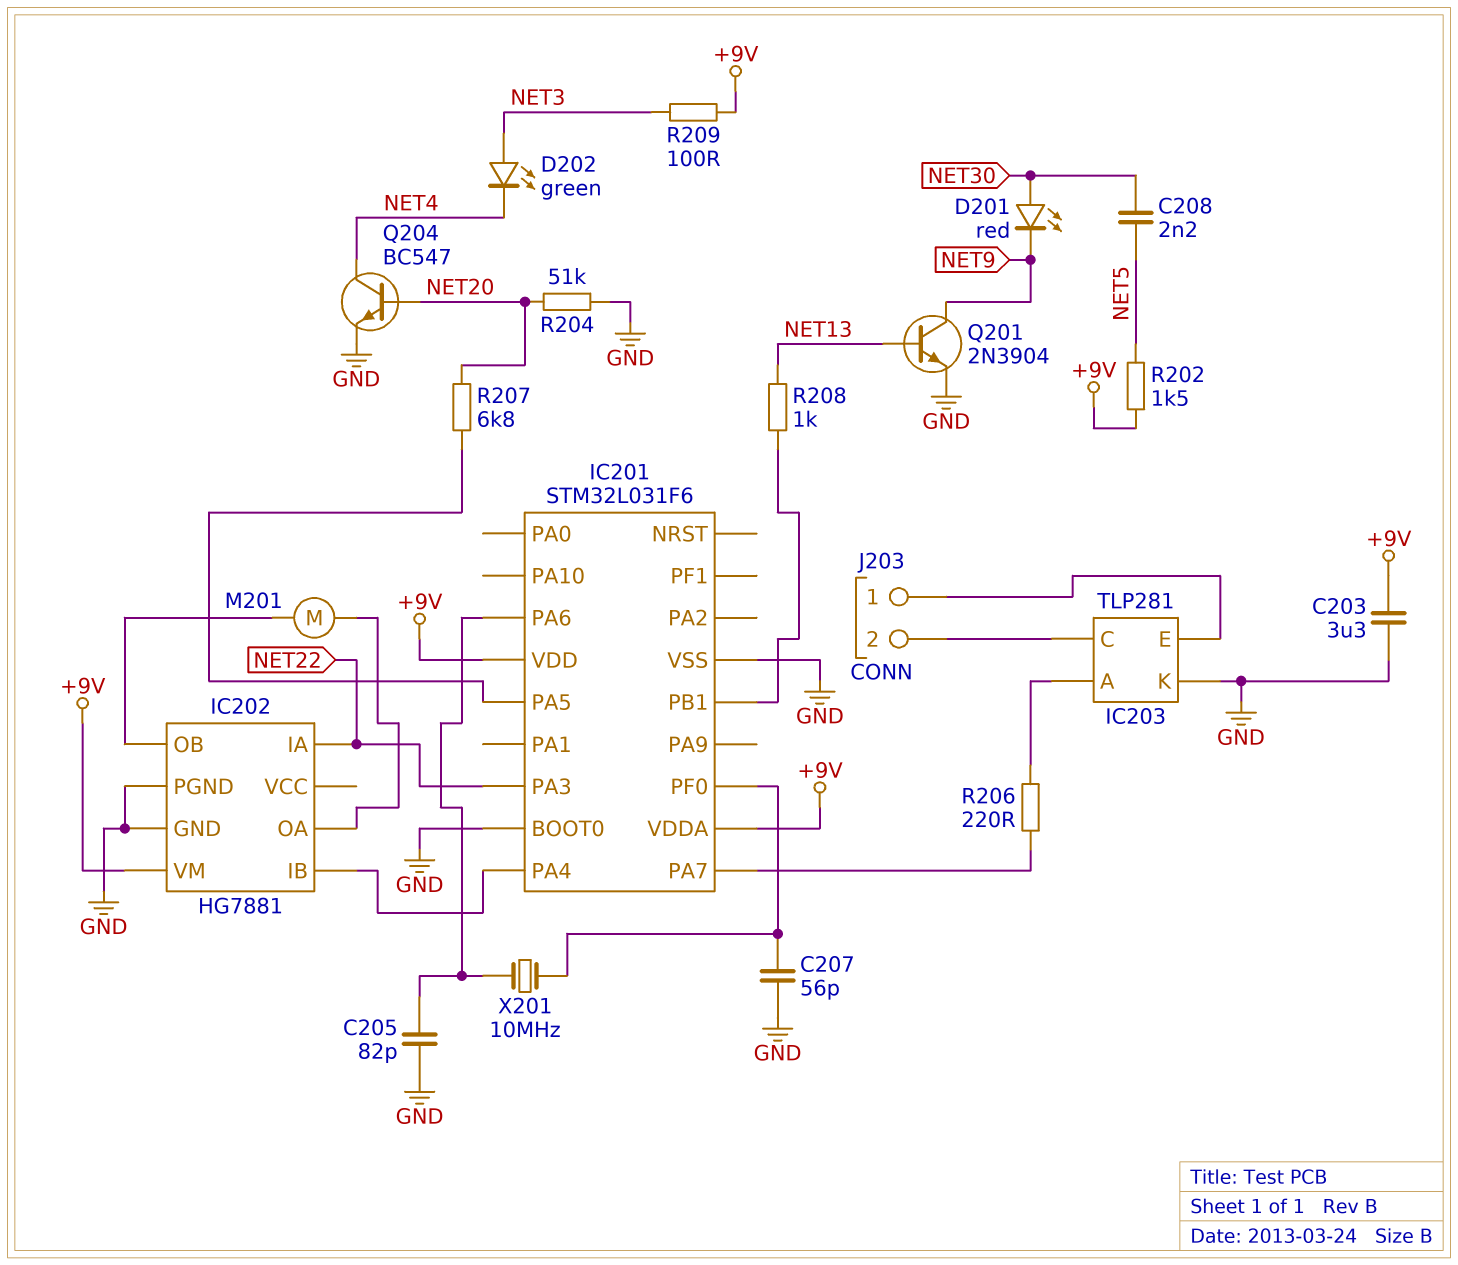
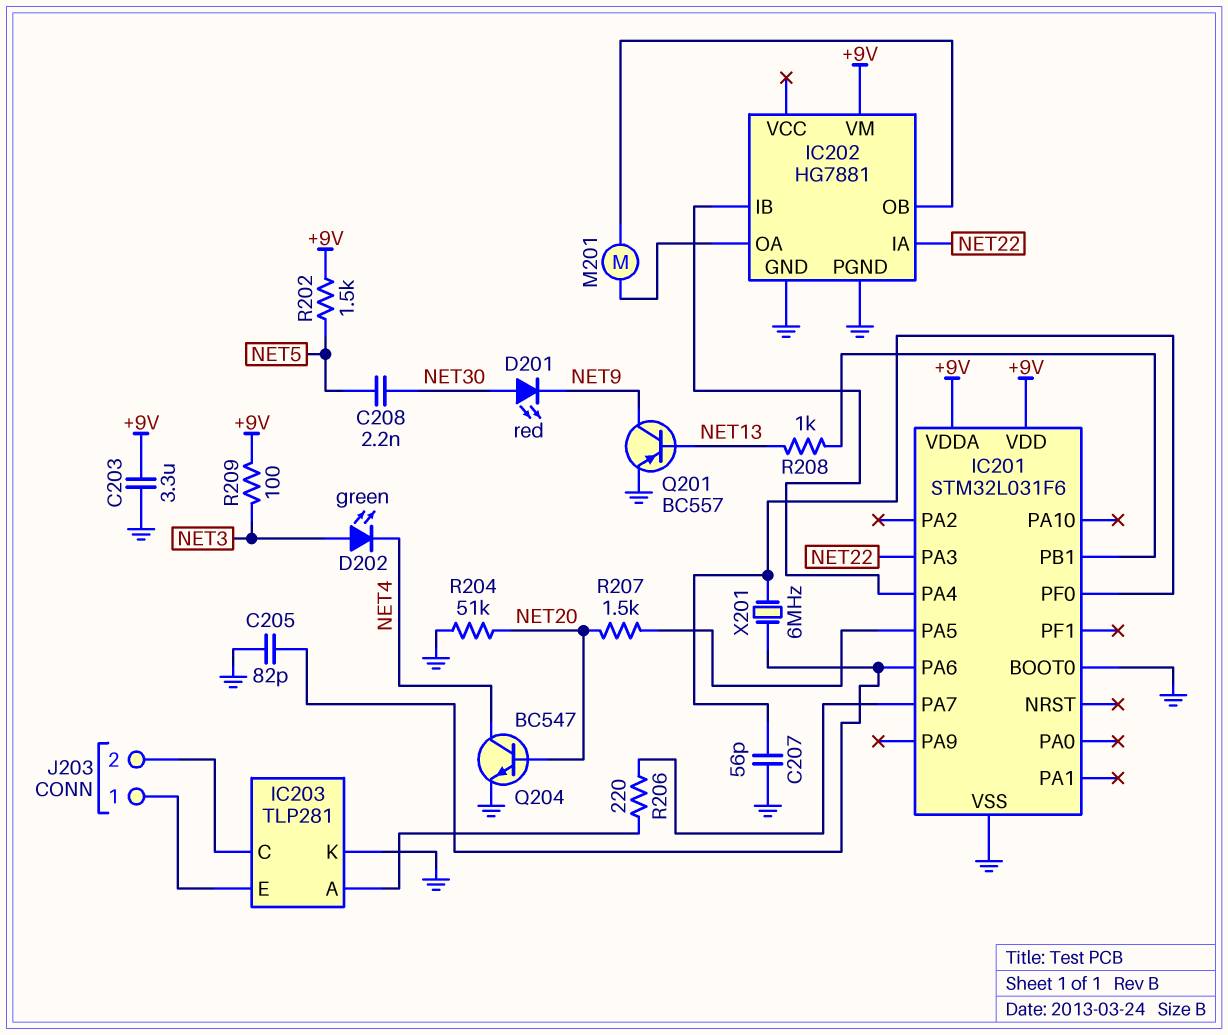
Q201: NPN 2N3904 (B NET13, C NET9, E GND) -> PNP BC557 (B NET13, C NET9, E GND)
R207: 6.8k (IC201/PA5, NET20) -> 1.5k (IC201/PA5, NET20)
X201: 10MHz (IC201/PA6, IC201/PF0) -> 6MHz (IC201/PA6, IC201/PF0)

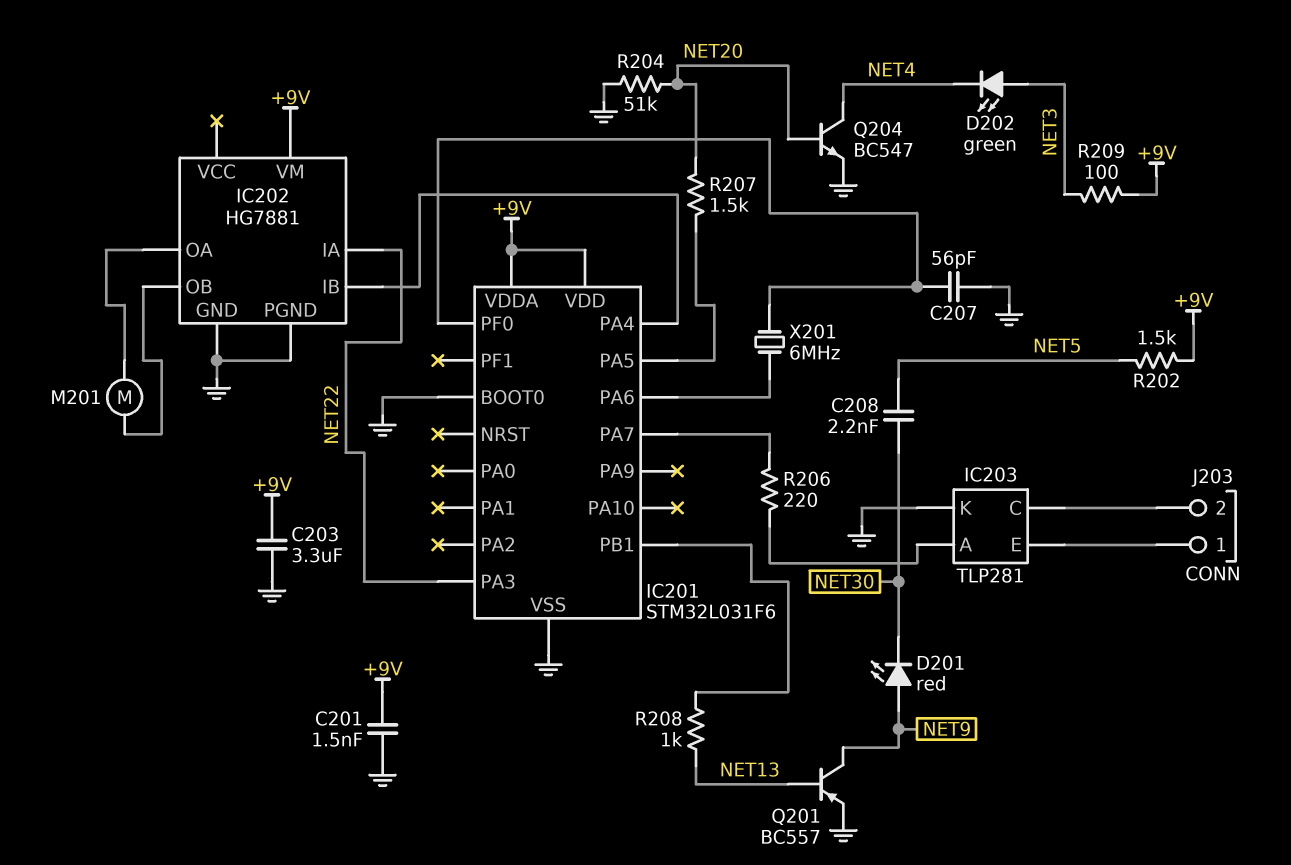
C201: none -> 1.5nF (+9V, GND)
C205: 82pF (GND, IC201/PA6) -> none
D201: LED red (A NET30, K NET9) -> LED red (A NET9, K NET30)

